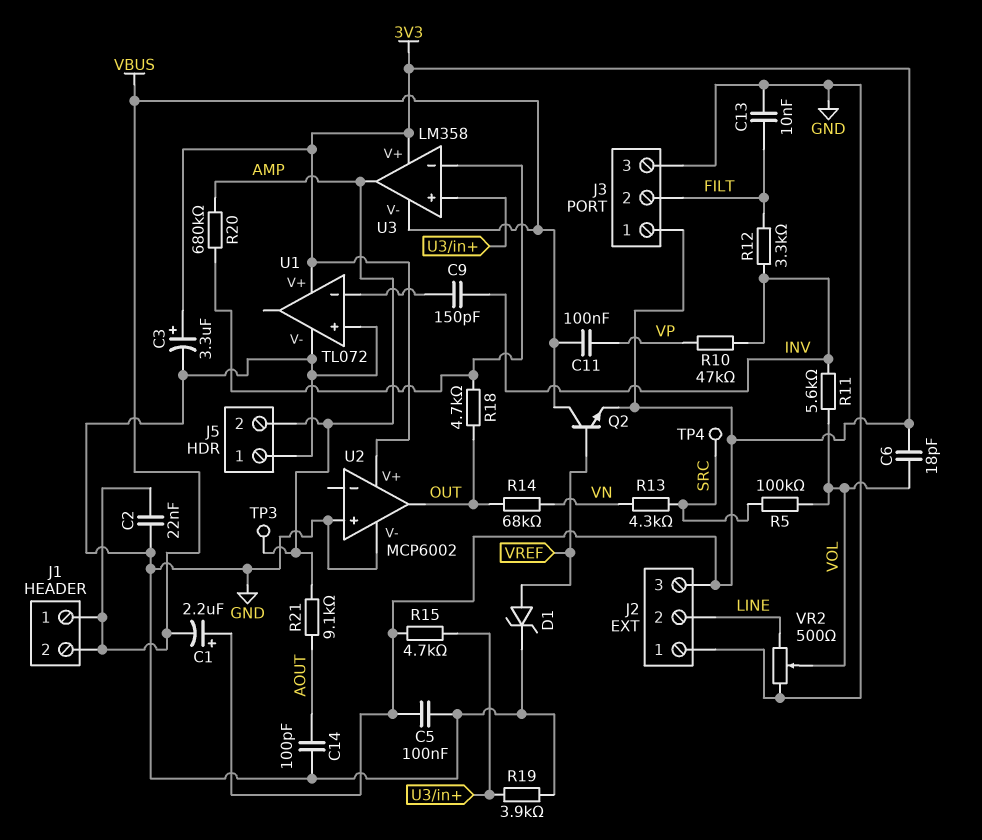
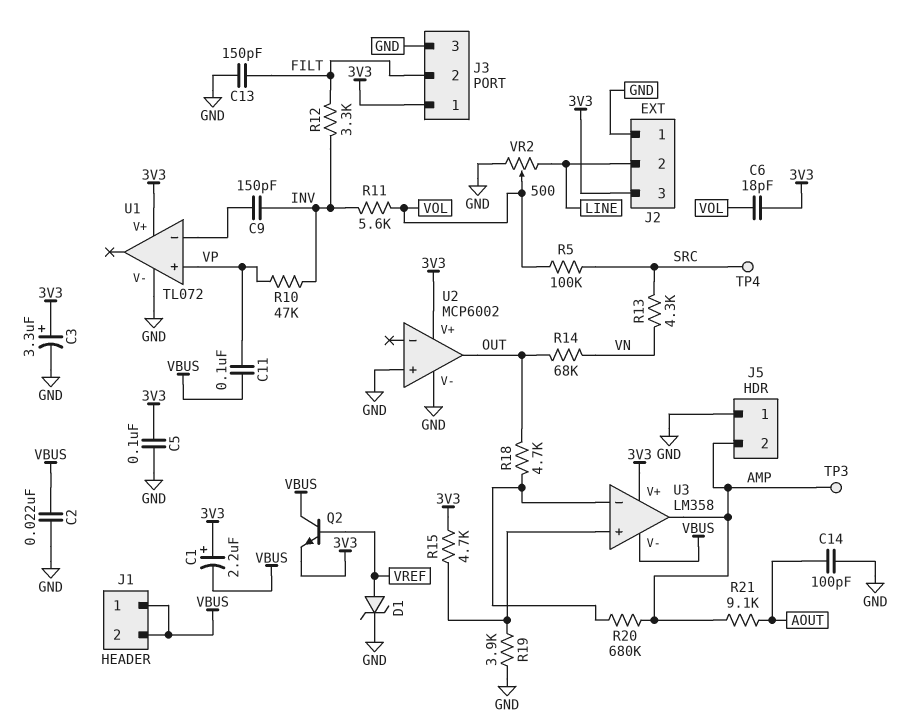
C13: 10nF (FILT, GND) -> 150pF (FILT, GND)
U1 pin in+: GND -> VP

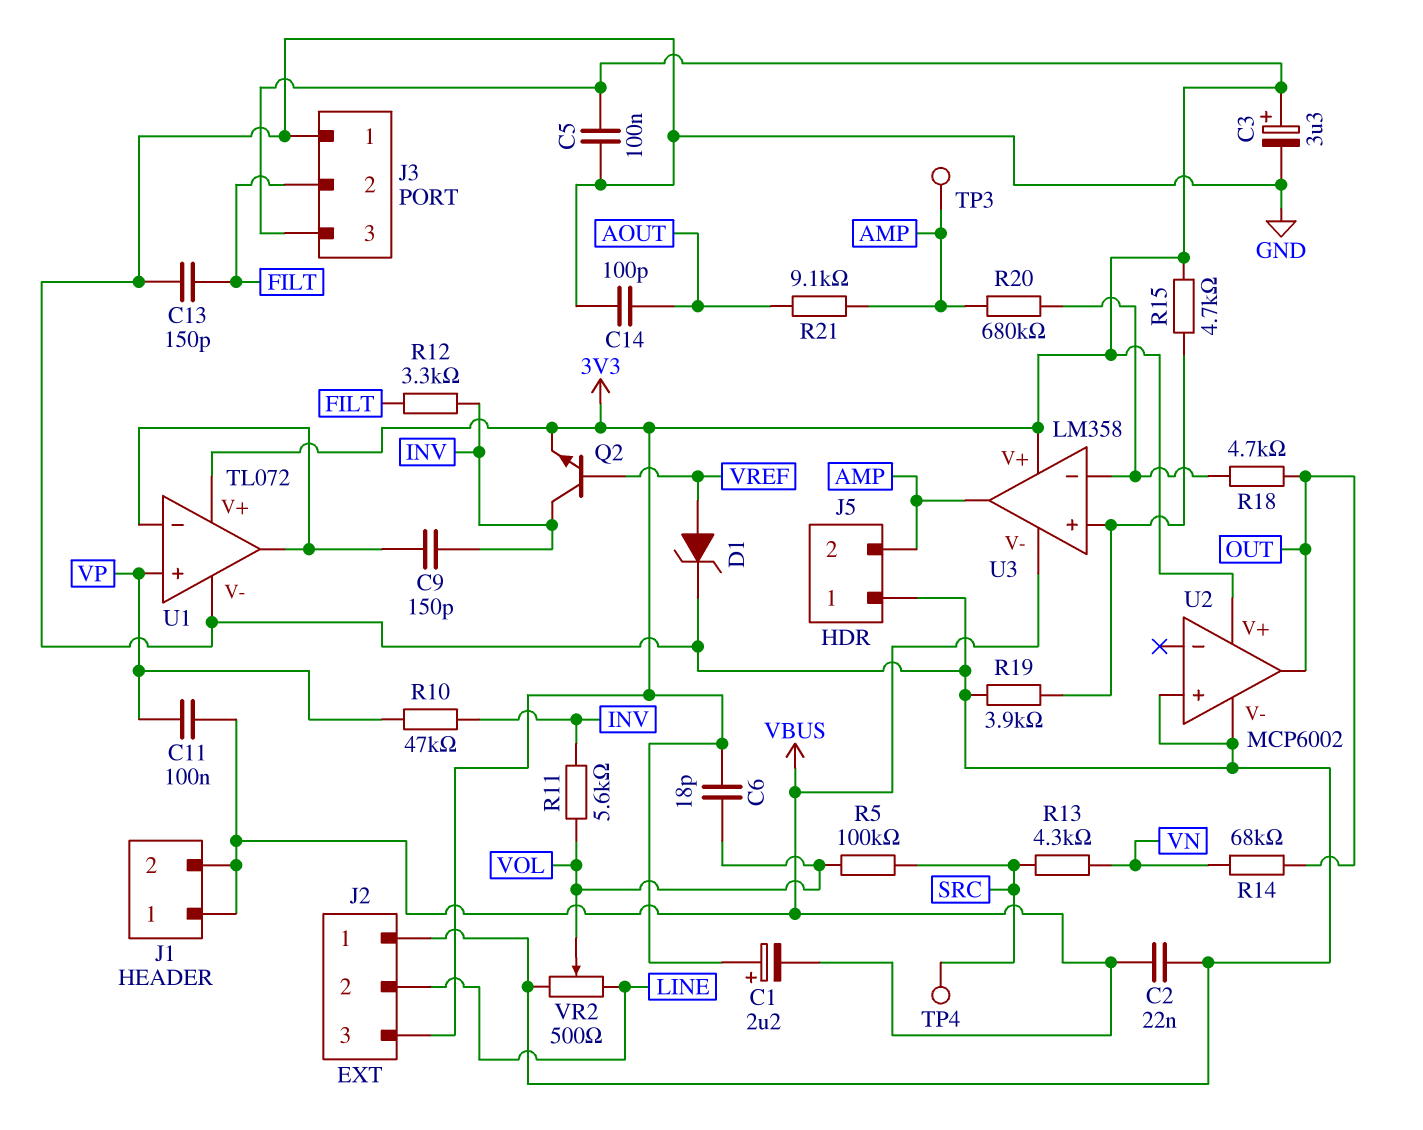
J3 pin 1: 3V3 -> GND
J3 pin 3: GND -> 3V3
Q2: NPN (B VREF, C VBUS, E 3V3) -> NPN (B VREF, C INV, E 3V3)
U1 pin out: none -> U1/in-

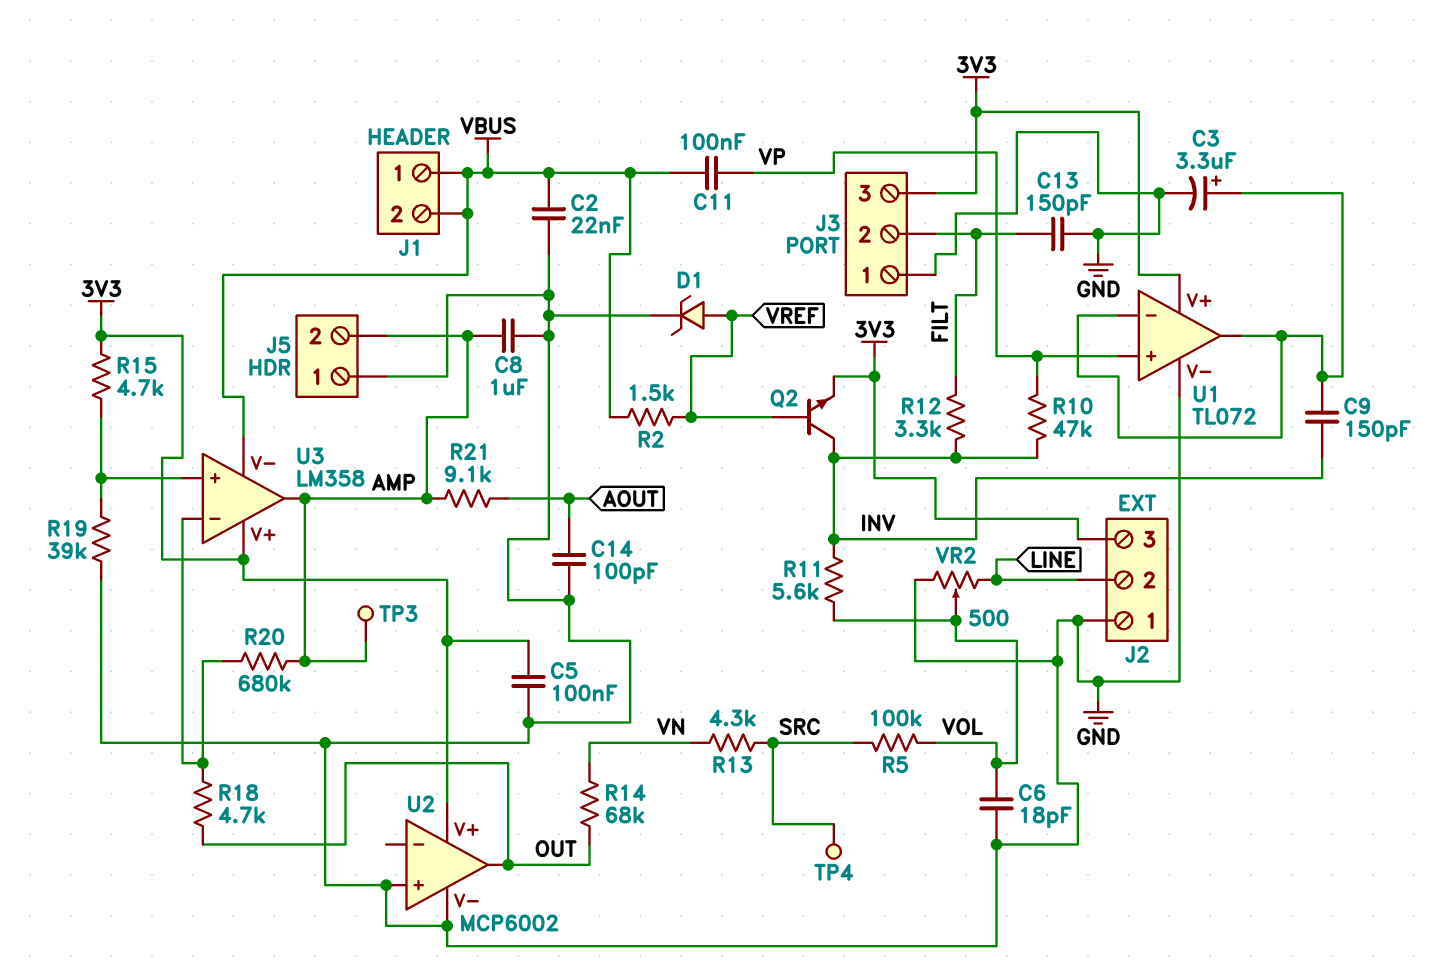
C1: 2.2uF (plus 3V3, minus VBUS) -> none
C3: 3.3uF (plus 3V3, minus GND) -> 3.3uF (plus U1/in-, minus GND)
C6: 18pF (3V3, VOL) -> 18pF (GND, VOL)
C8: none -> 1uF (AMP, GND)
R2: none -> 1.5k (VBUS, VREF)
R19: 3.9k (GND, U3/in+) -> 39k (GND, U3/in+)

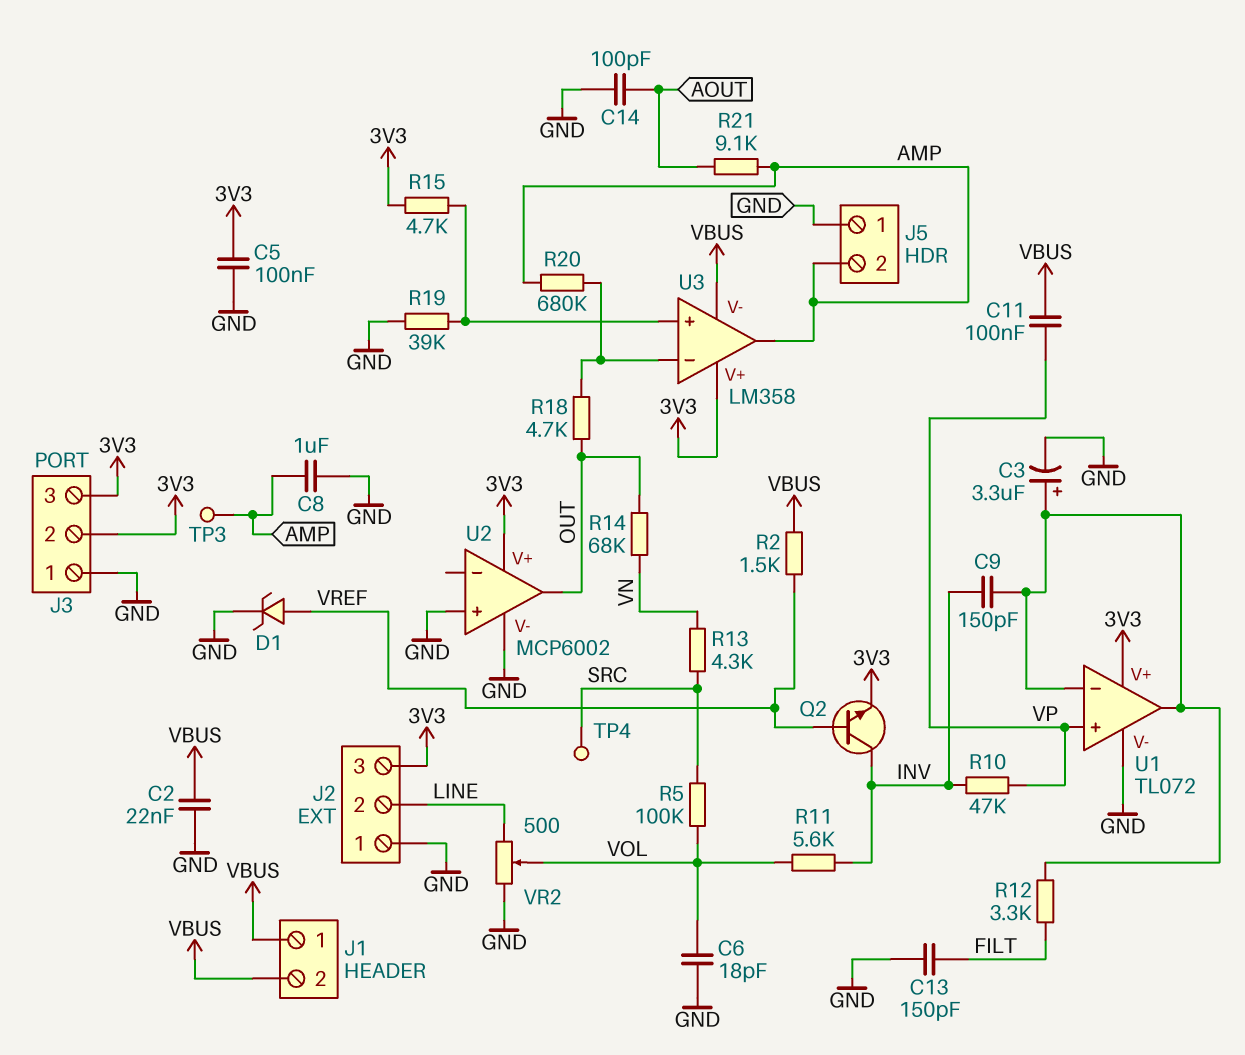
J3 pin 2: FILT -> 3V3
R12: 3.3k (FILT, INV) -> 3.3k (FILT, U1/in-)

